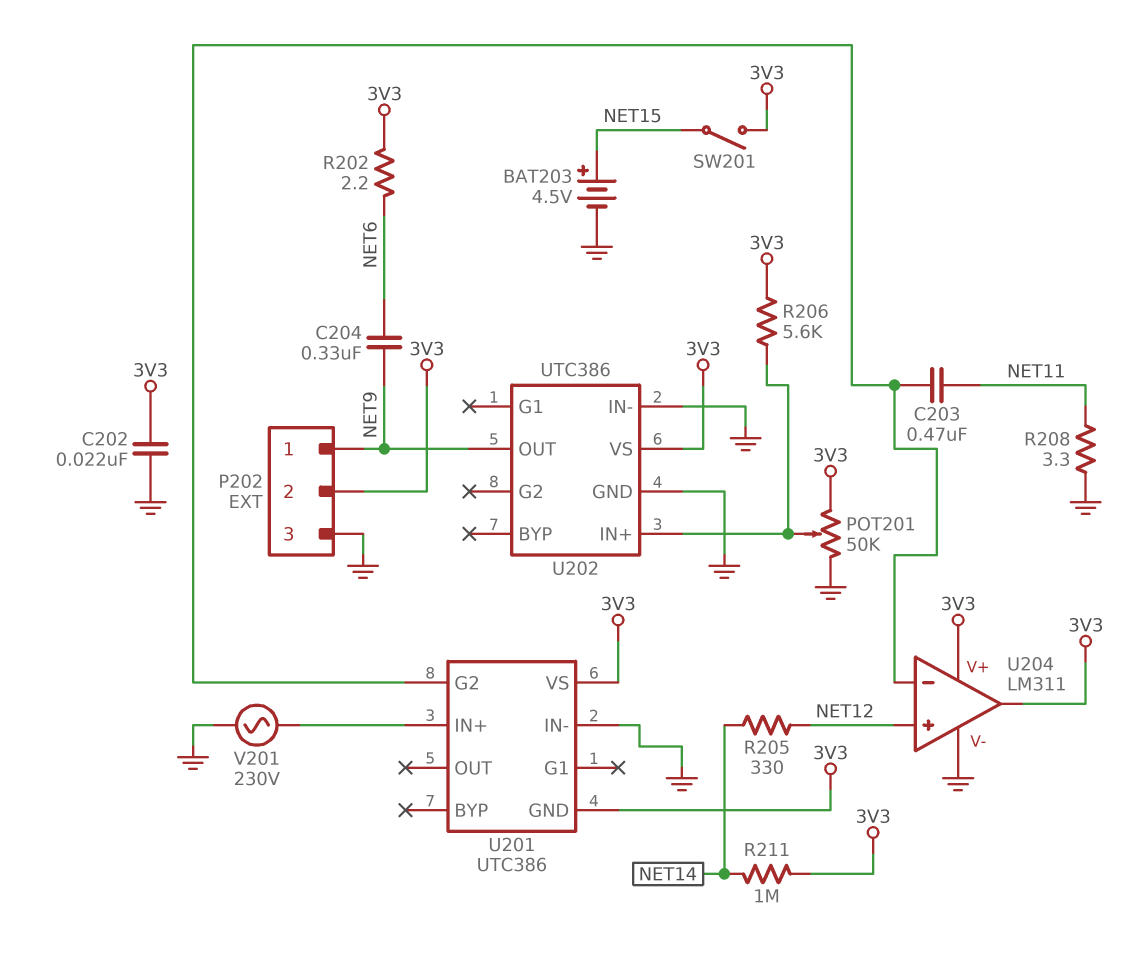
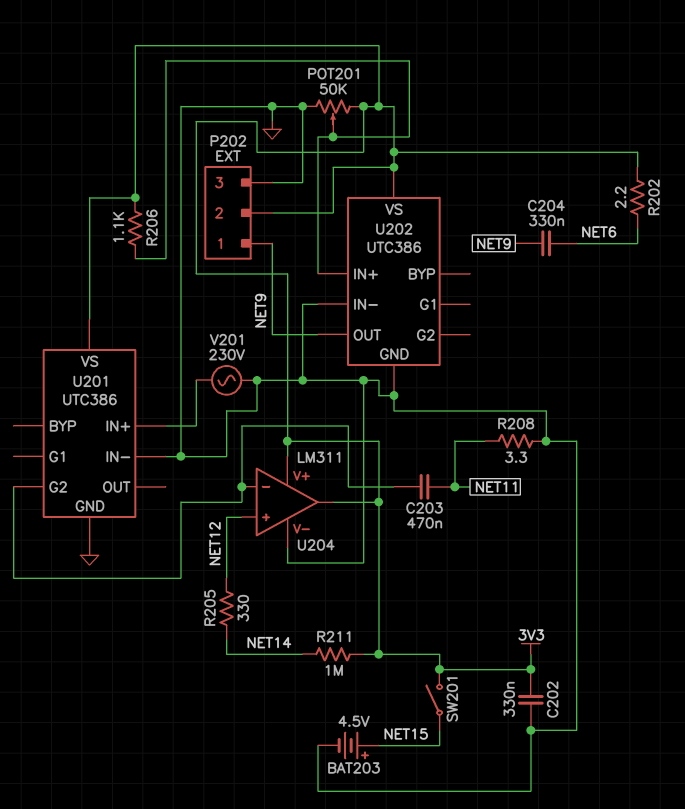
C202: 22nF (3V3, GND) -> 330nF (3V3, GND)
R206: 5.6k (3V3, U202/IN+) -> 1.1k (3V3, U202/IN+)
U201 pin GND: 3V3 -> GND

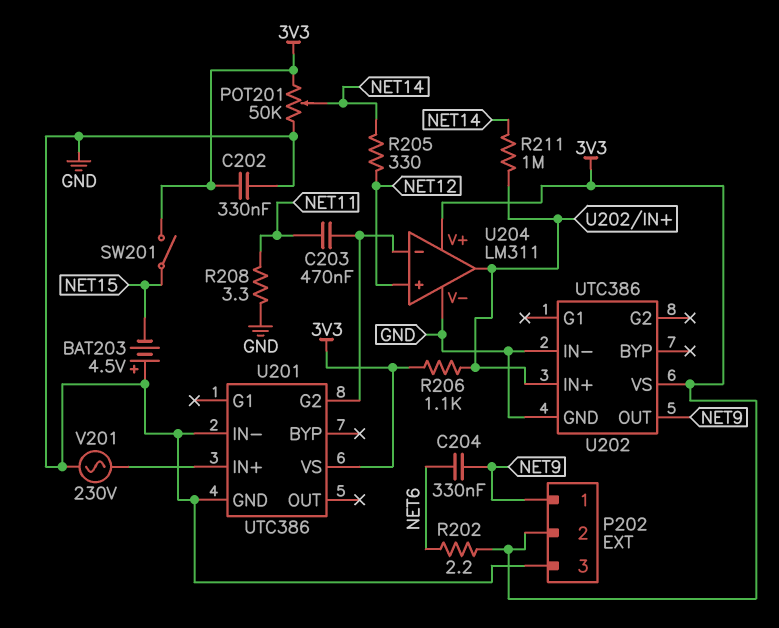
BAT203: 4.5V (plus NET15, minus GND) -> 4.5V (plus GND, minus NET15)
POT201: 50k (3V3, GND, wiper U202/IN+) -> 50k (3V3, GND, wiper NET14)
R211: 1M (3V3, NET14) -> 1M (NET14, U202/IN+)
U204 pin out: 3V3 -> U202/IN+

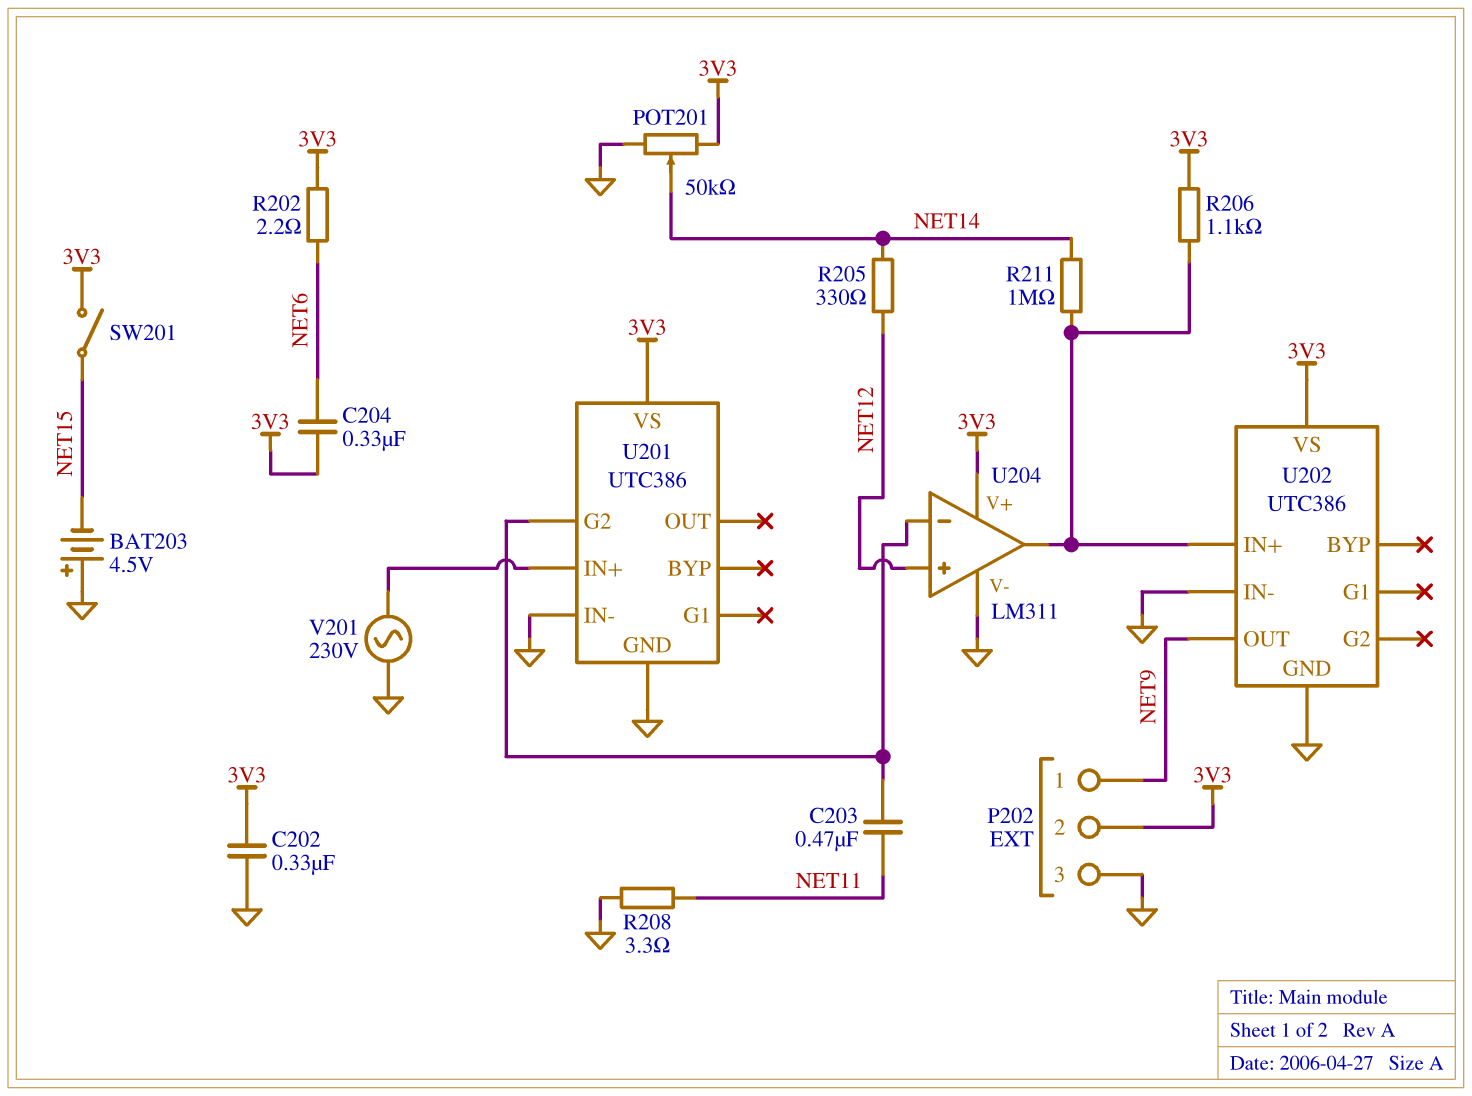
C204: 330nF (NET6, NET9) -> 330nF (3V3, NET6)

